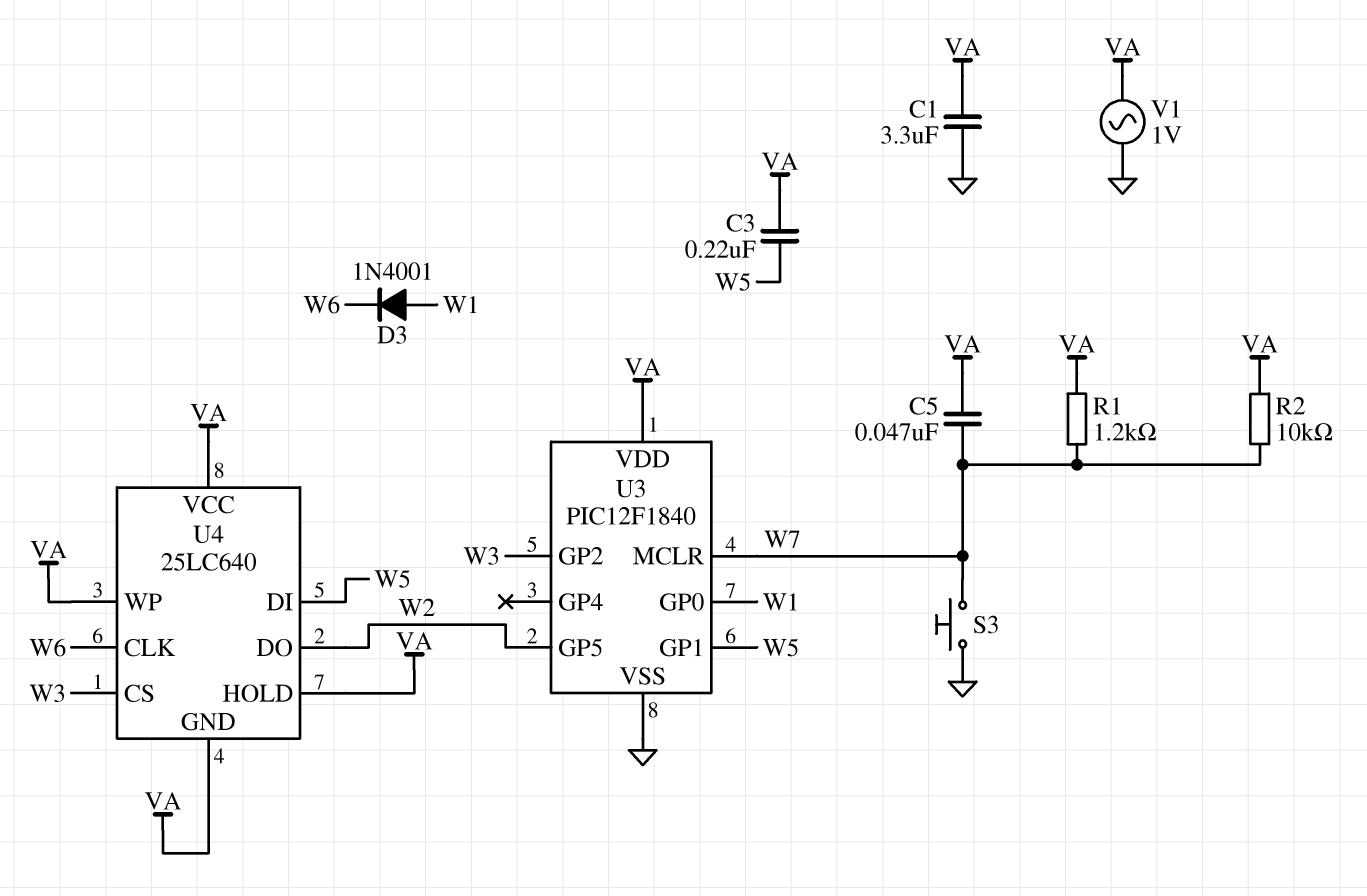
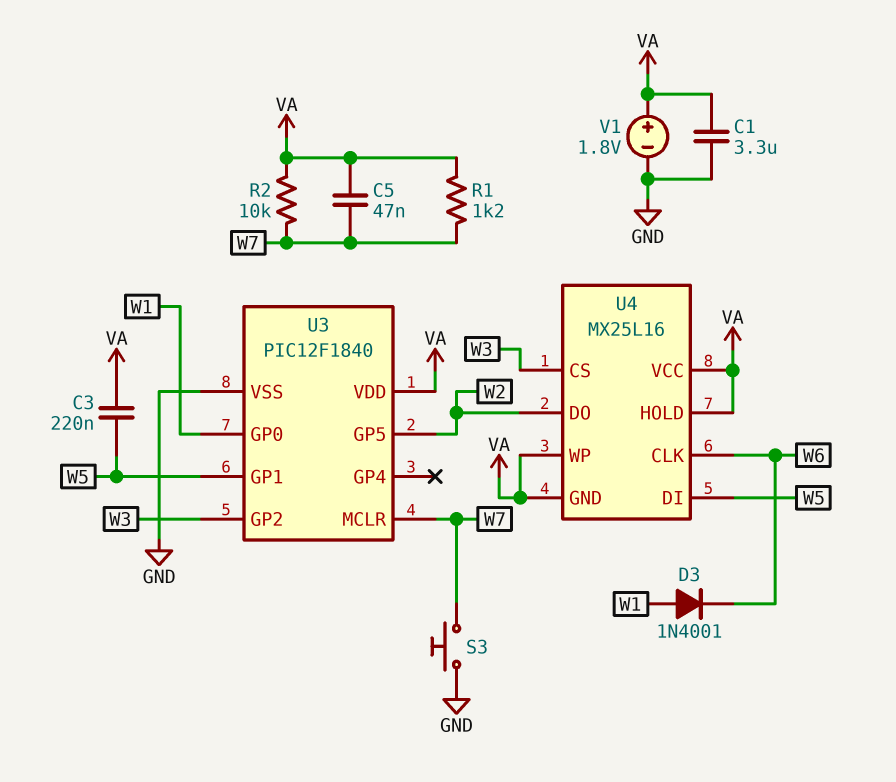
U4: 25LC640 -> MX25L16
V1: AC 1V (GND, VA) -> 1.8V (plus VA, minus GND)

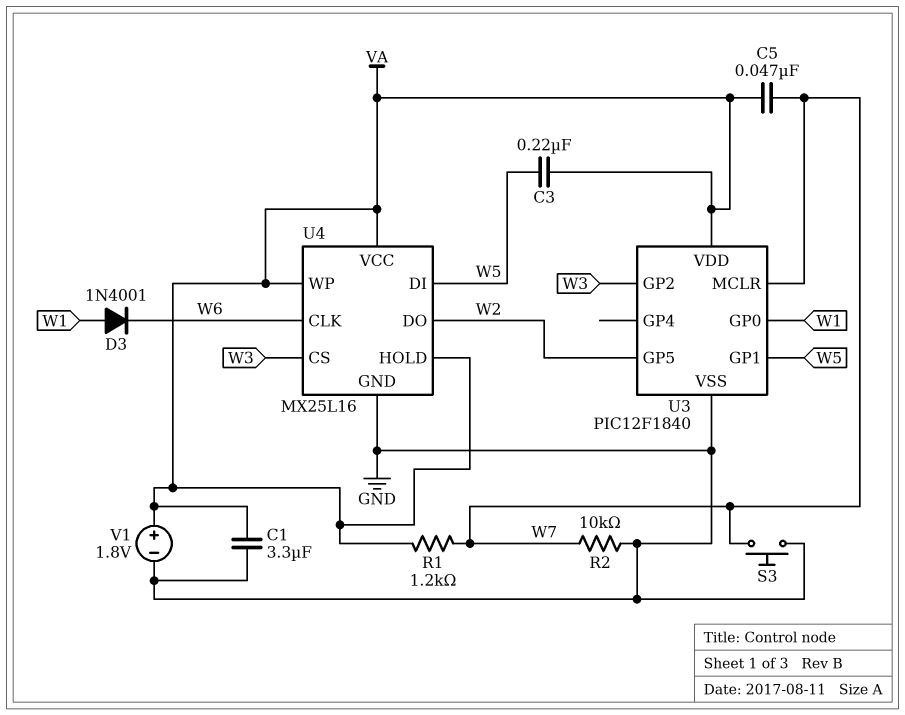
R2: 10k (VA, W7) -> 10k (GND, W7)
U4 pin GND: VA -> GND

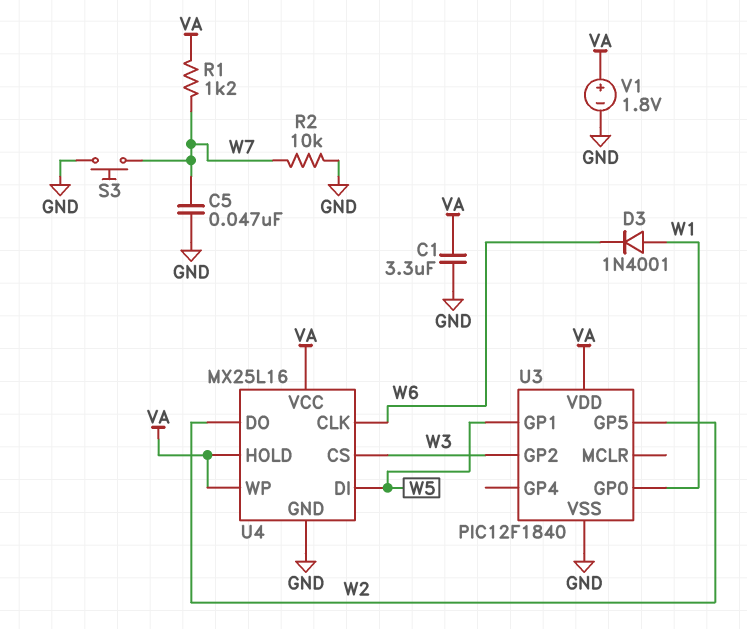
C3: 220nF (VA, W5) -> none
C5: 47nF (VA, W7) -> 47nF (GND, W7)
U3 pin MCLR: W7 -> none

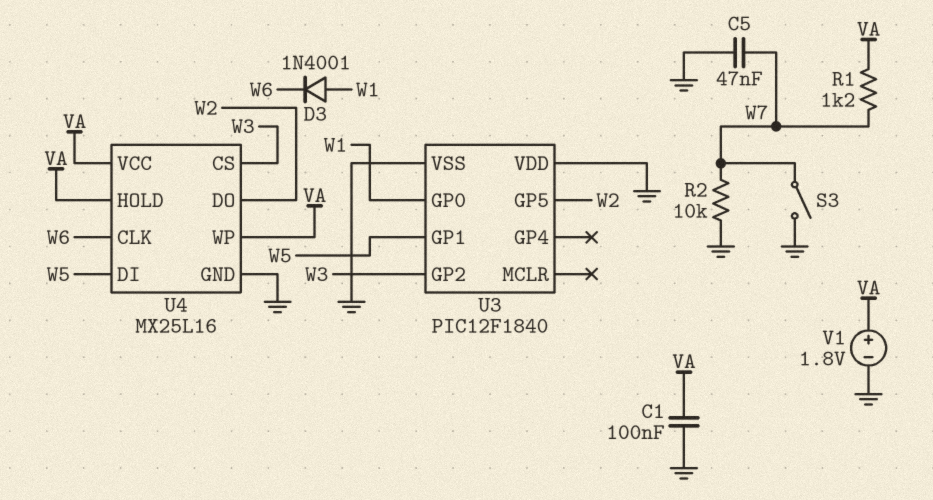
C1: 3.3uF (GND, VA) -> 100nF (GND, VA)
S3: button (GND, W7) -> switch (GND, W7)
U3 pin VDD: VA -> GND

